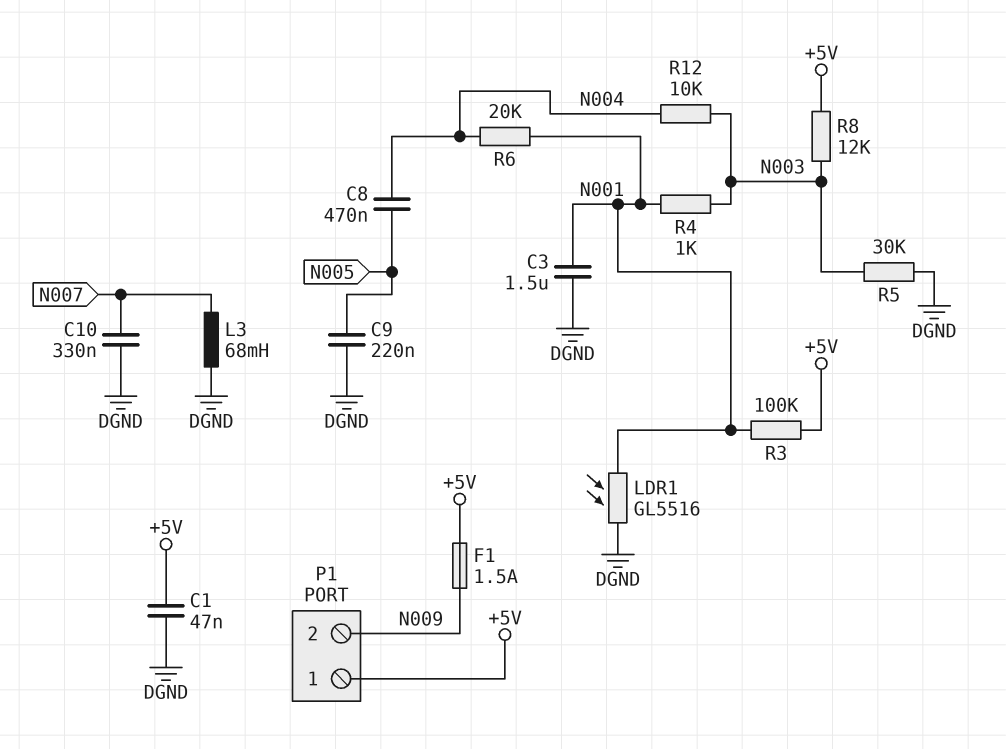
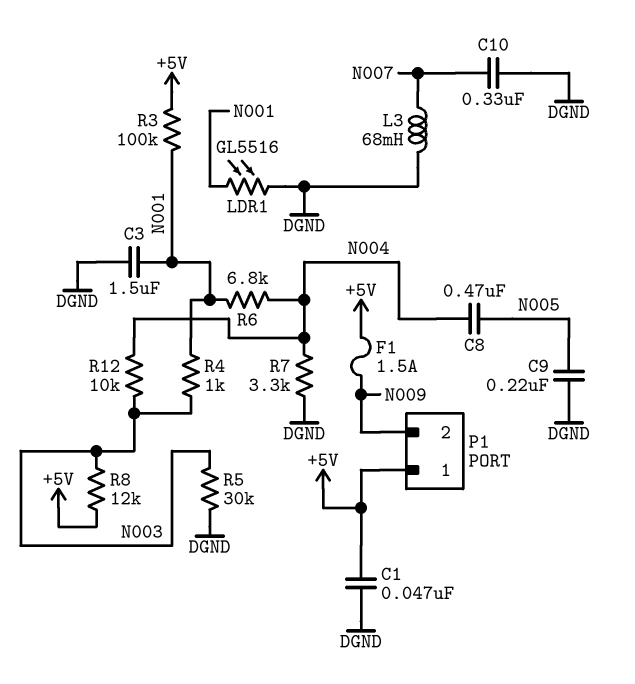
R6: 20k (N001, N004) -> 6.8k (N001, N004)
R7: none -> 3.3k (DGND, N004)

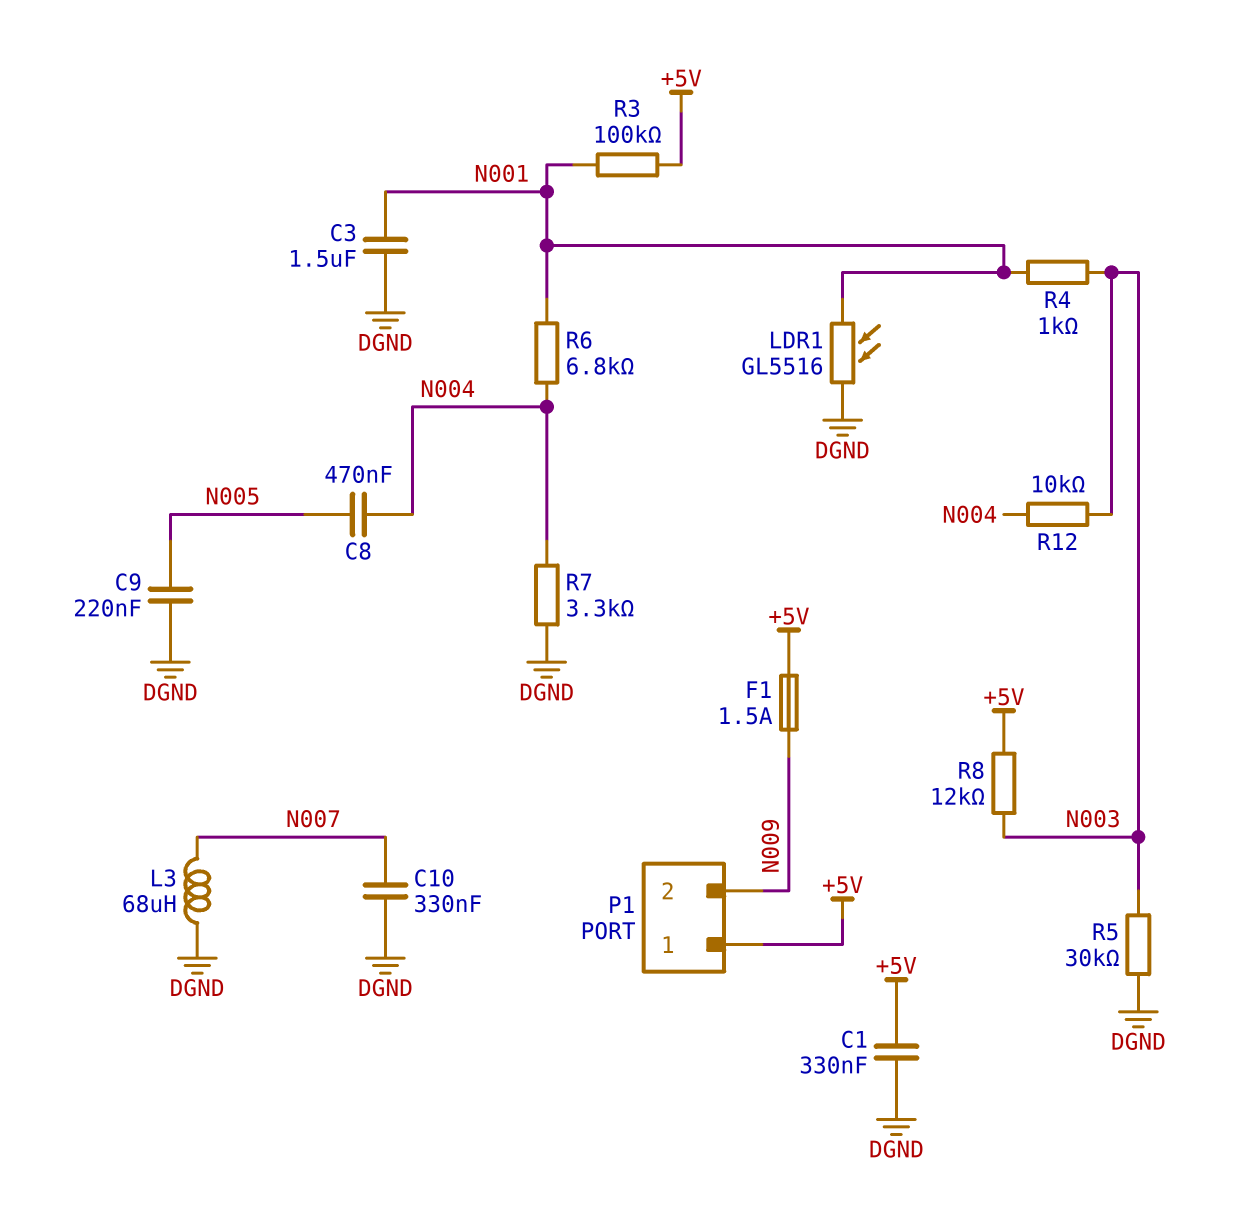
C1: 47nF (+5V, DGND) -> 330nF (+5V, DGND)
L3: 68mH (DGND, N007) -> 68uH (DGND, N007)

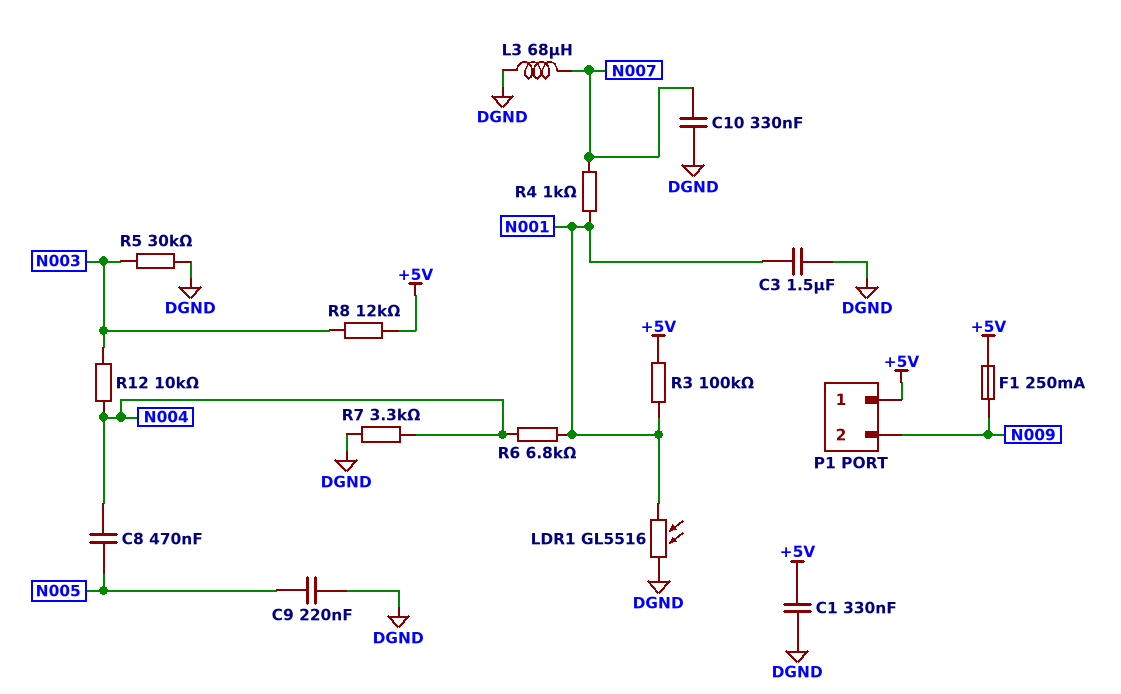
F1: 1.5A (+5V, N009) -> 250mA (+5V, N009)
R4: 1k (N001, N003) -> 1k (N001, N007)

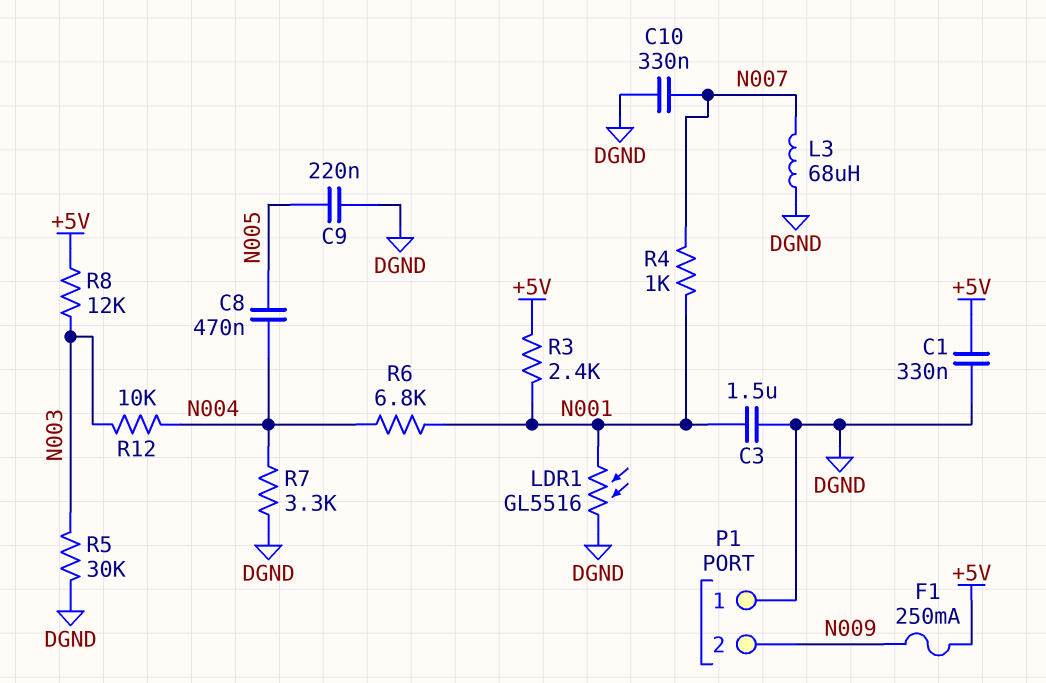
P1 pin 1: +5V -> DGND
R3: 100k (+5V, N001) -> 2.4k (+5V, N001)

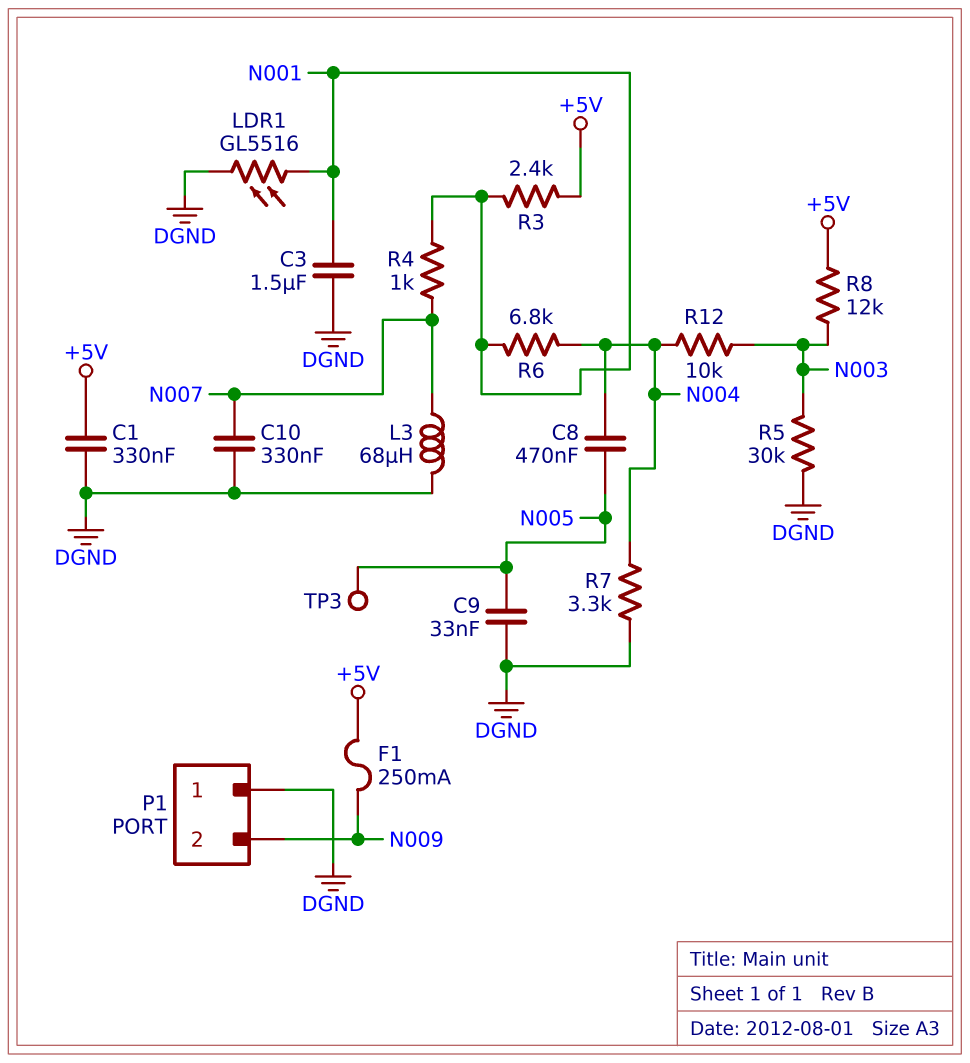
C9: 220nF (DGND, N005) -> 33nF (DGND, N005)
TP3: none -> test point (N005)

